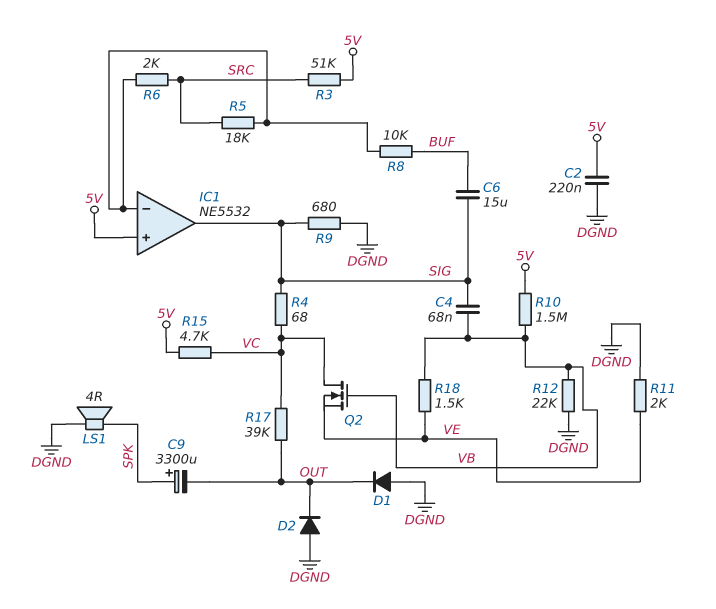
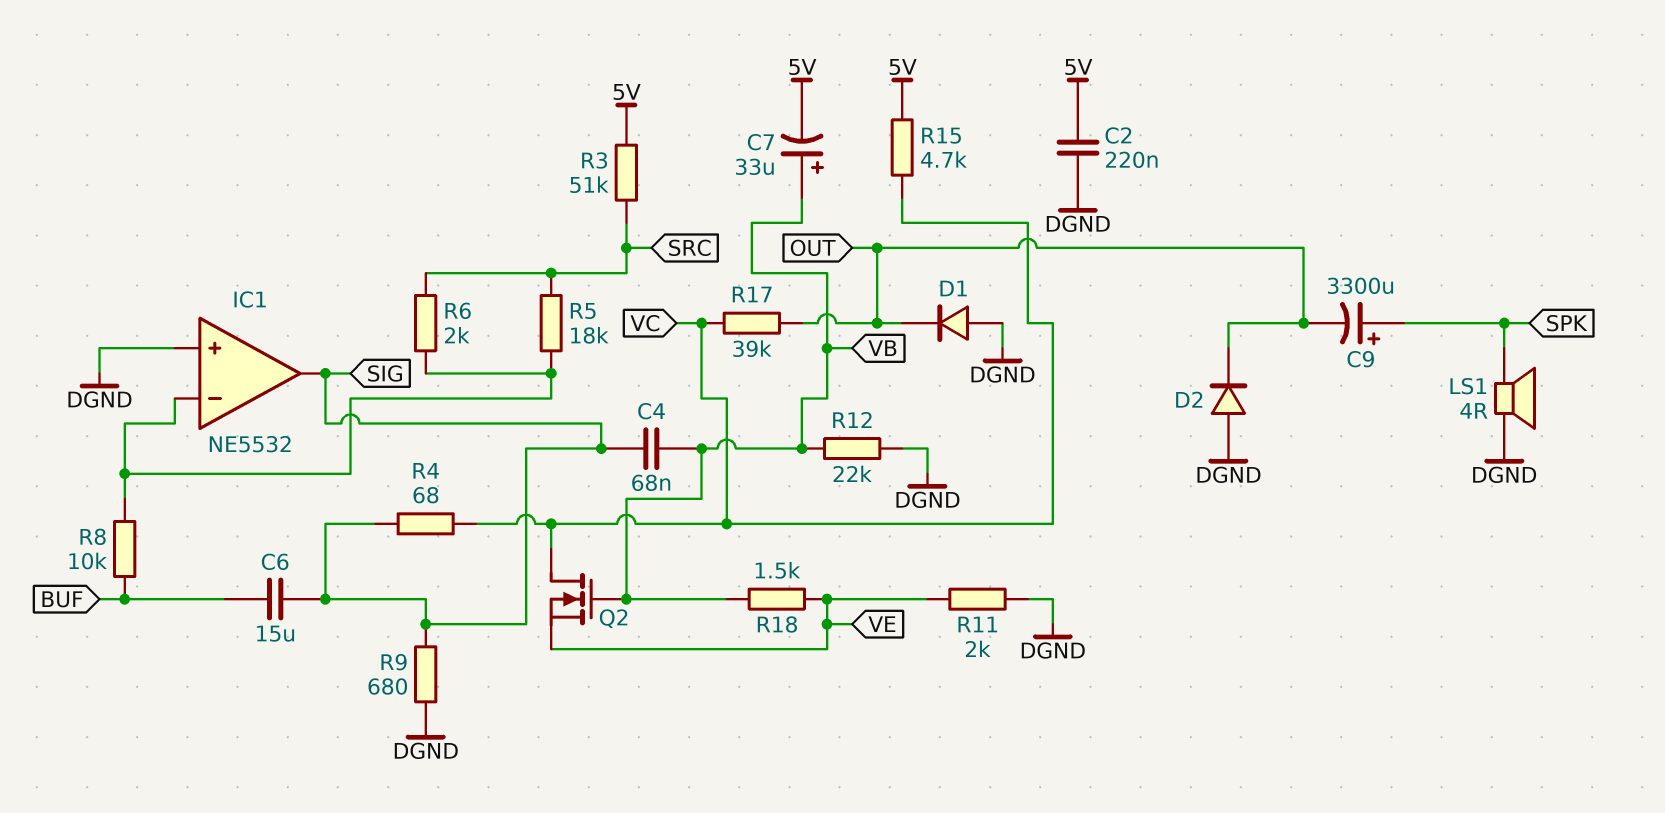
C7: none -> 33uF (plus VB, minus 5V)
IC1 pin in+: 5V -> DGND
R10: 1.5M (5V, VB) -> none

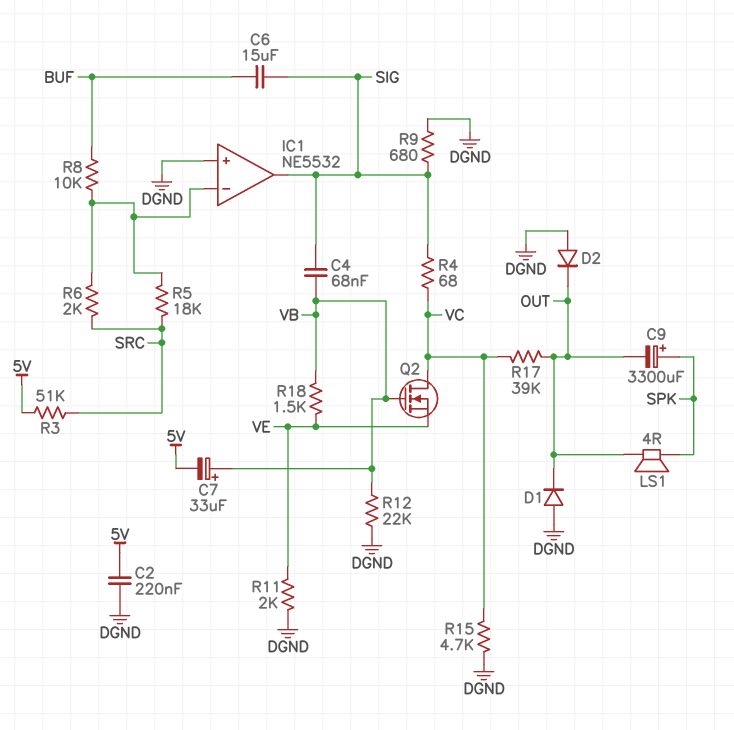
LS1: speaker 4R (DGND, SPK) -> speaker 4R (OUT, SPK)
R15: 4.7k (5V, VC) -> 4.7k (DGND, VC)

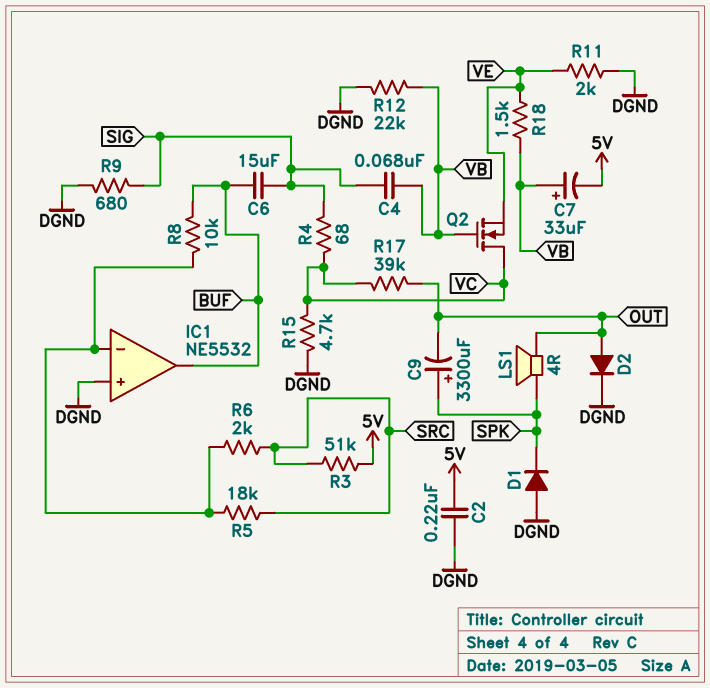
D1: diode (A DGND, K OUT) -> diode (A DGND, K SPK)
D2: diode (A DGND, K OUT) -> diode (A OUT, K DGND)
IC1 pin out: SIG -> BUF

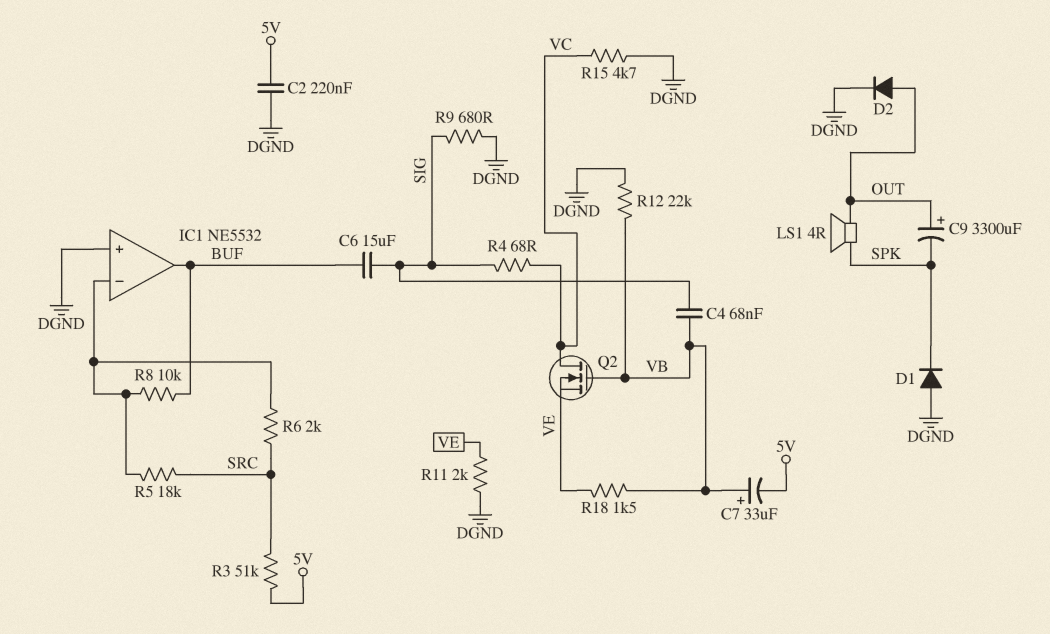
C9: 3300uF (plus SPK, minus OUT) -> 3300uF (plus OUT, minus SPK)
R17: 39k (OUT, VC) -> none

